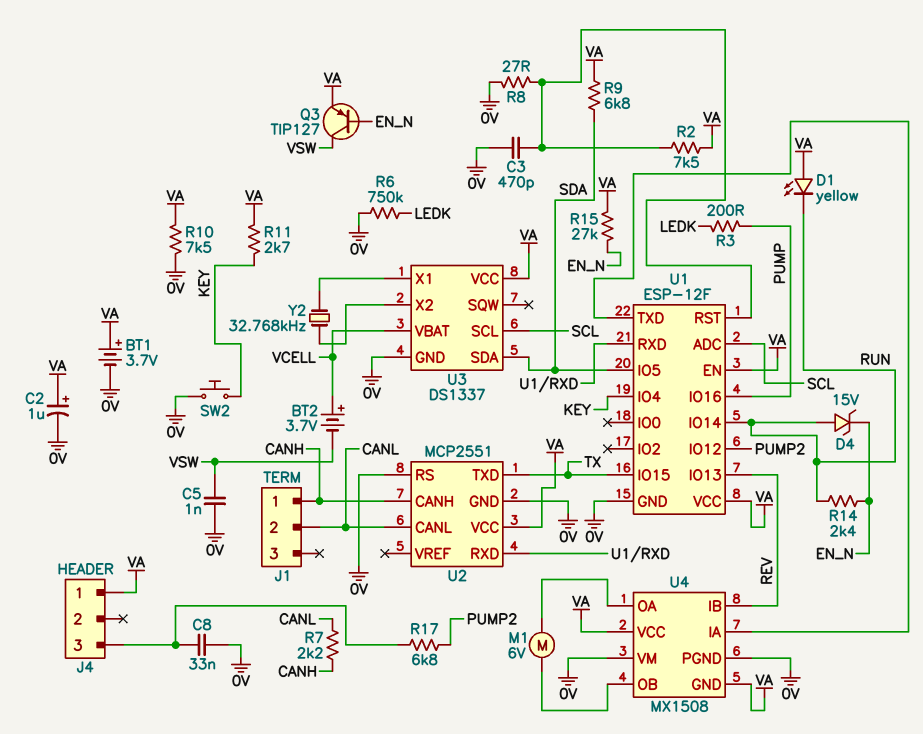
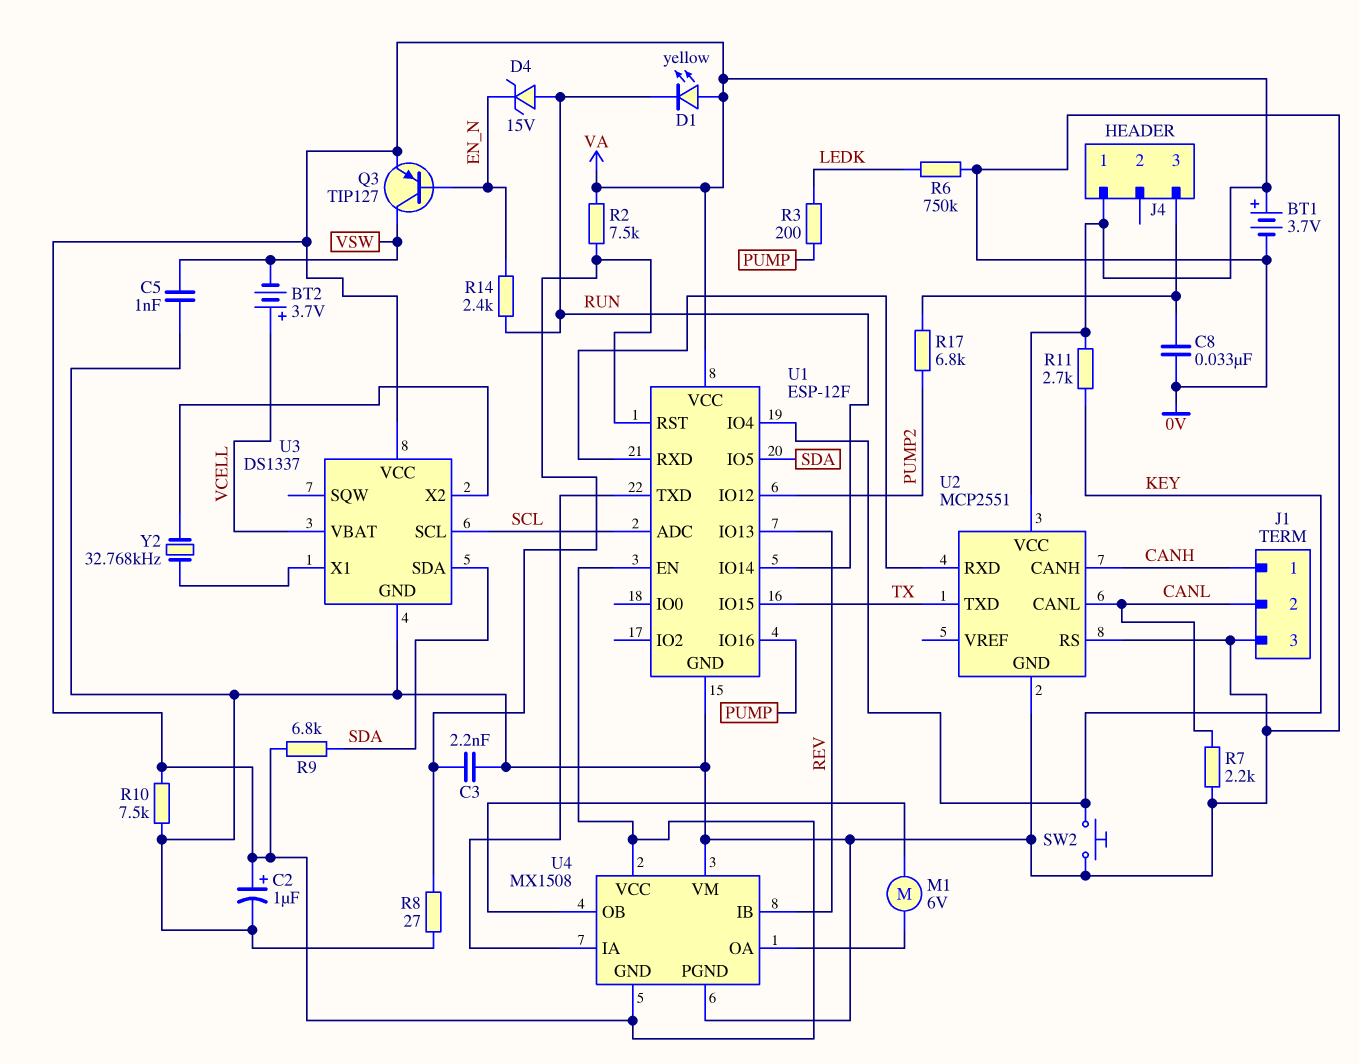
C3: 470pF (0V, U1/RST) -> 2.2nF (0V, U1/RST)
J1 pin 3: none -> 0V
R7: 2.2k (CANH, CANL) -> 2.2k (0V, CANL)
R15: 27k (EN_N, VA) -> none

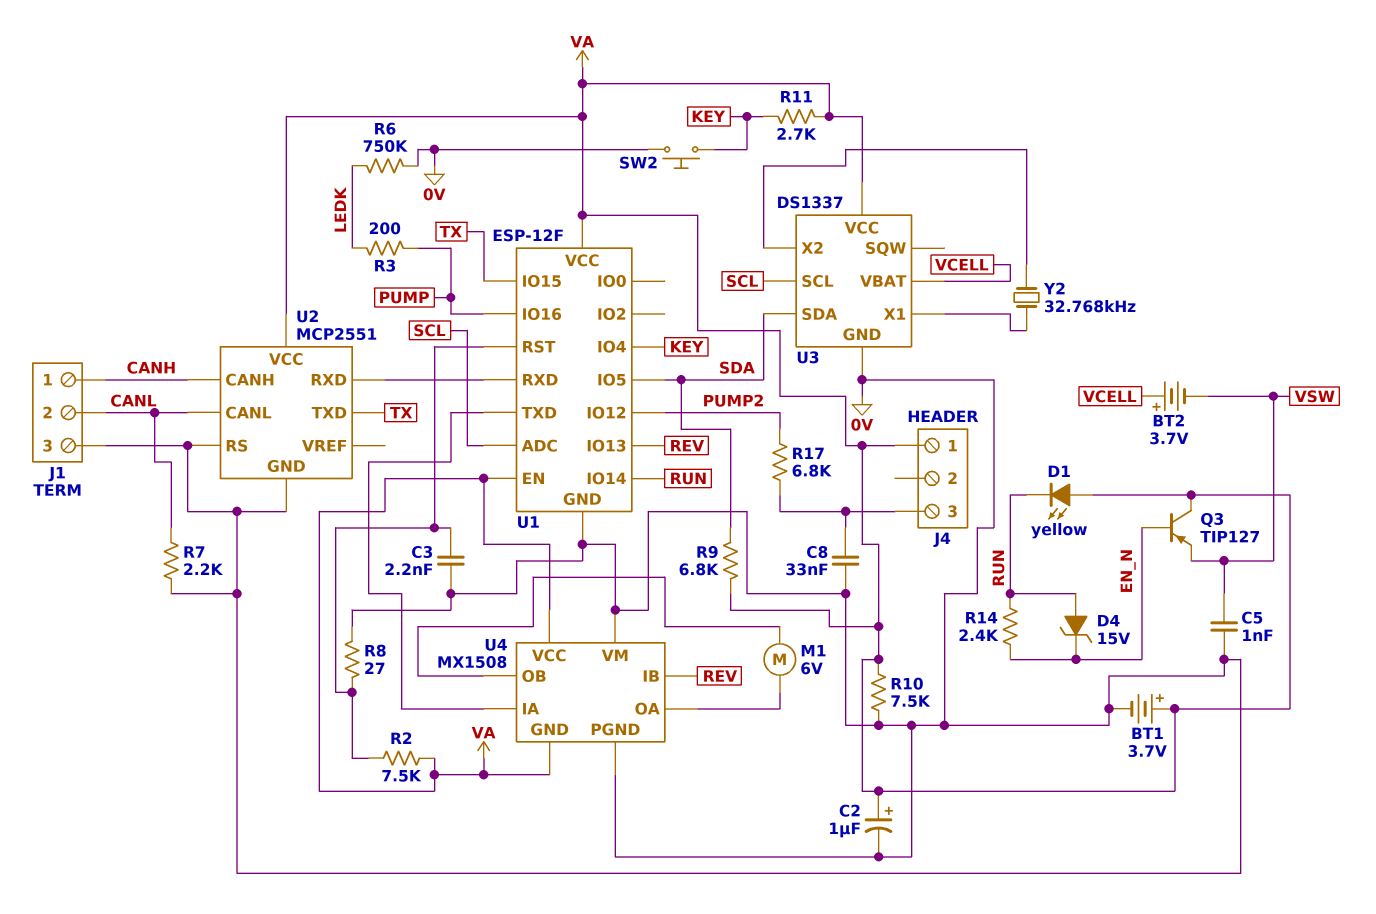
Q3: PNP TIP127 (B EN_N, C VSW, E VA) -> PNP TIP127 (B EN_N, C VA, E VSW)

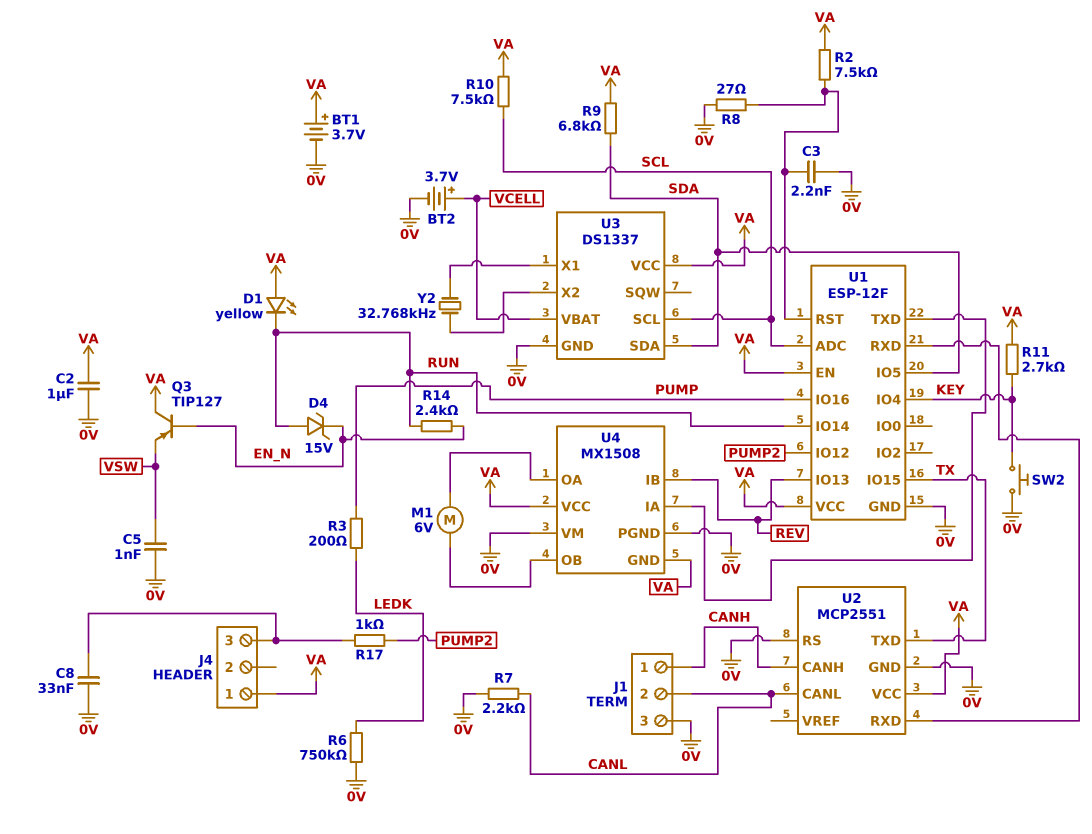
BT2: 3.7V (plus VCELL, minus VSW) -> 3.7V (plus VCELL, minus 0V)
C2: 1uF (plus VA, minus 0V) -> 1uF (0V, VA)
R10: 7.5k (0V, VA) -> 7.5k (SCL, VA)
R17: 6.8k (J4/3, PUMP2) -> 1k (J4/3, PUMP2)

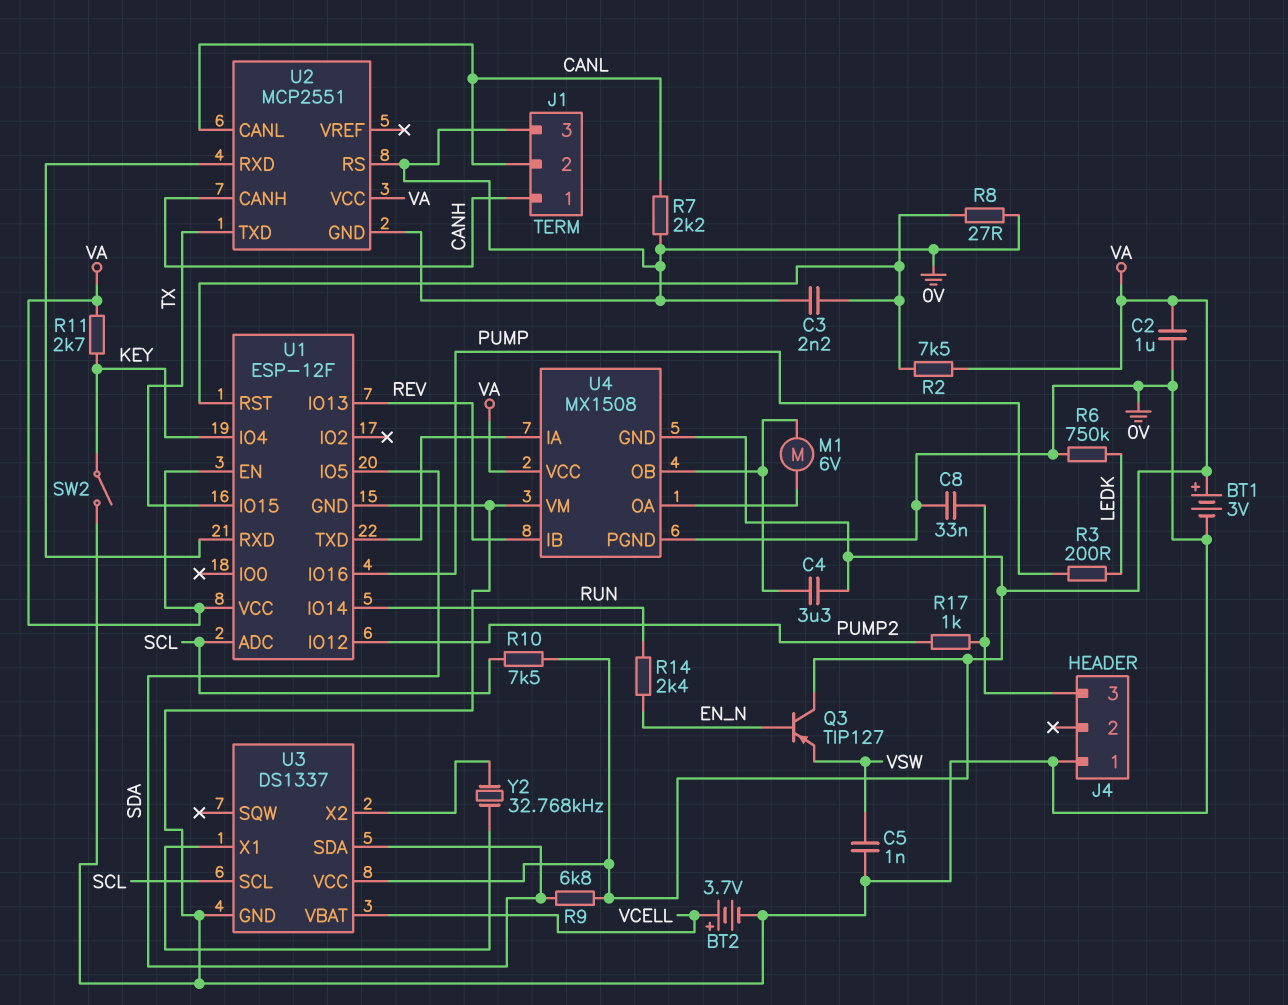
BT1: 3.7V (plus VA, minus 0V) -> 3V (plus VA, minus 0V)
C4: none -> 3.3uF (U4/OB, VA)
D1: LED yellow (A VA, K RUN) -> none
D4: zener 15V (A RUN, K EN_N) -> none
J4 pin 1: VA -> 0V
SW2: button (0V, KEY) -> switch (0V, KEY)

